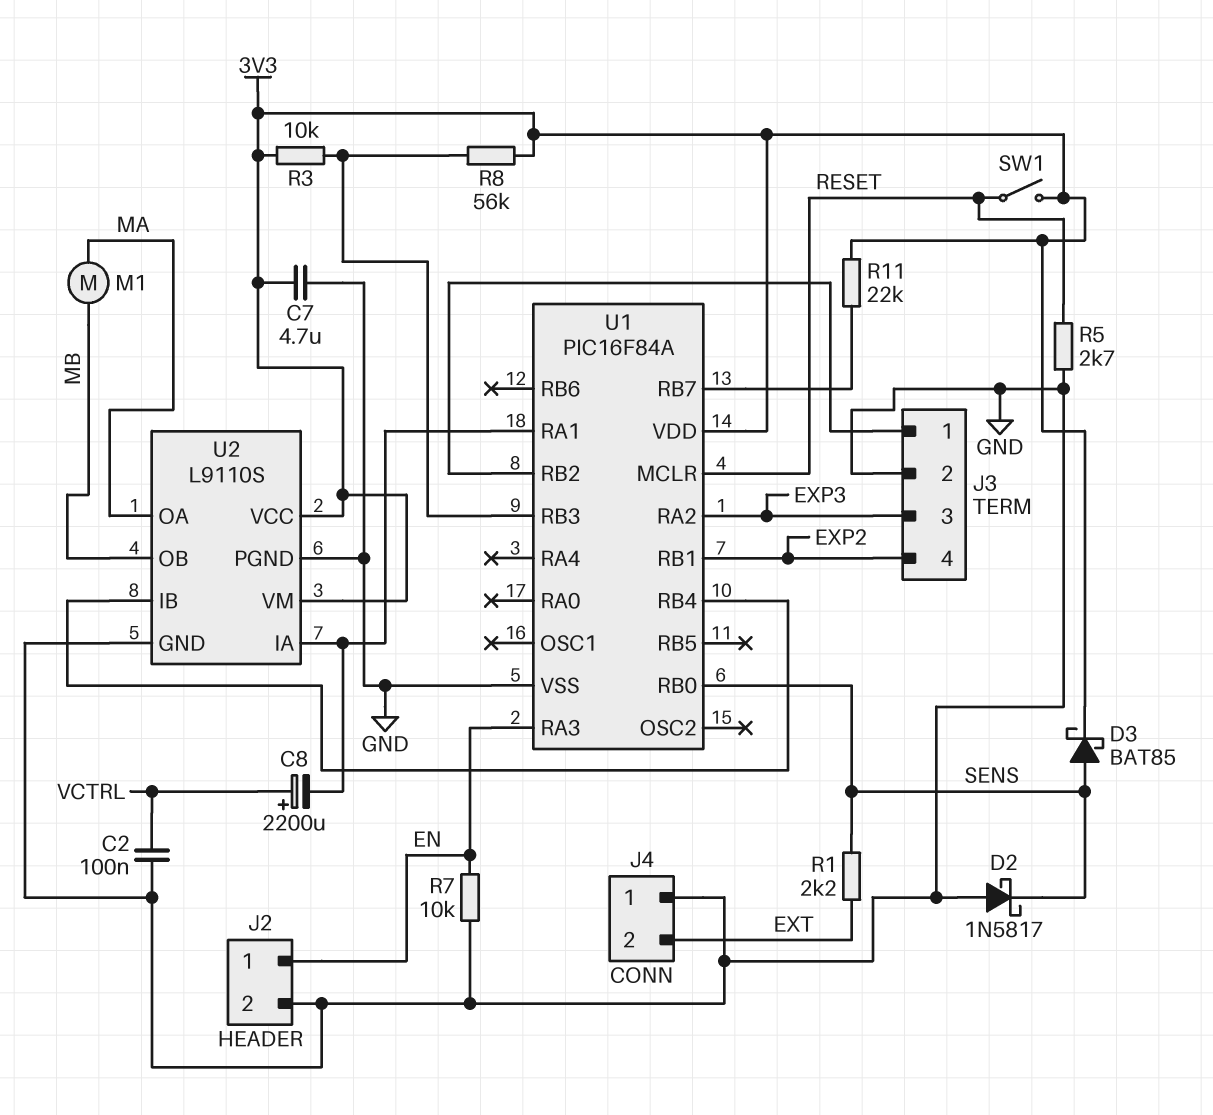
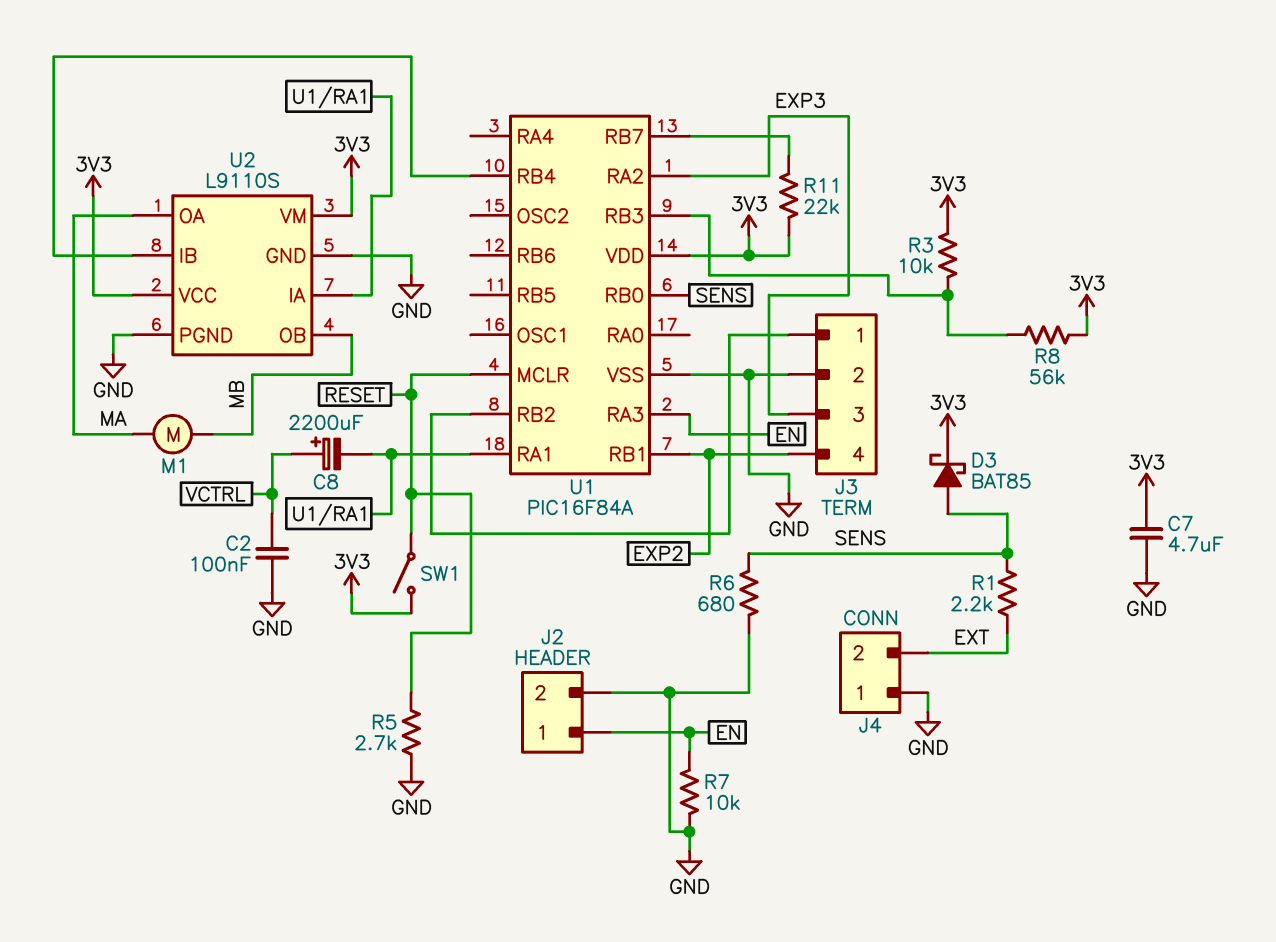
D2: schottky 1N5817 (A GND, K SENS) -> none
R6: none -> 680 (GND, SENS)

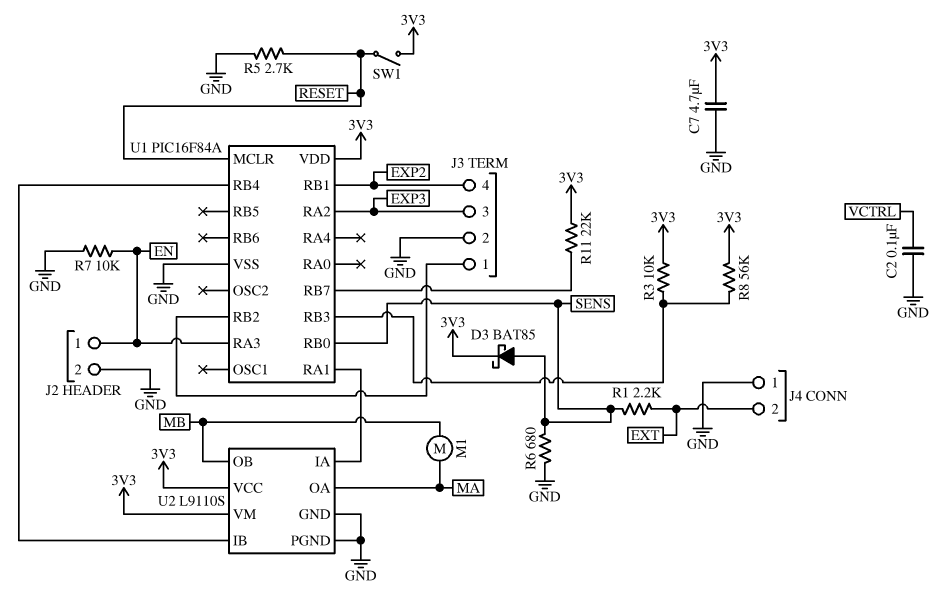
C8: 2200uF (plus VCTRL, minus U1/RA1) -> none

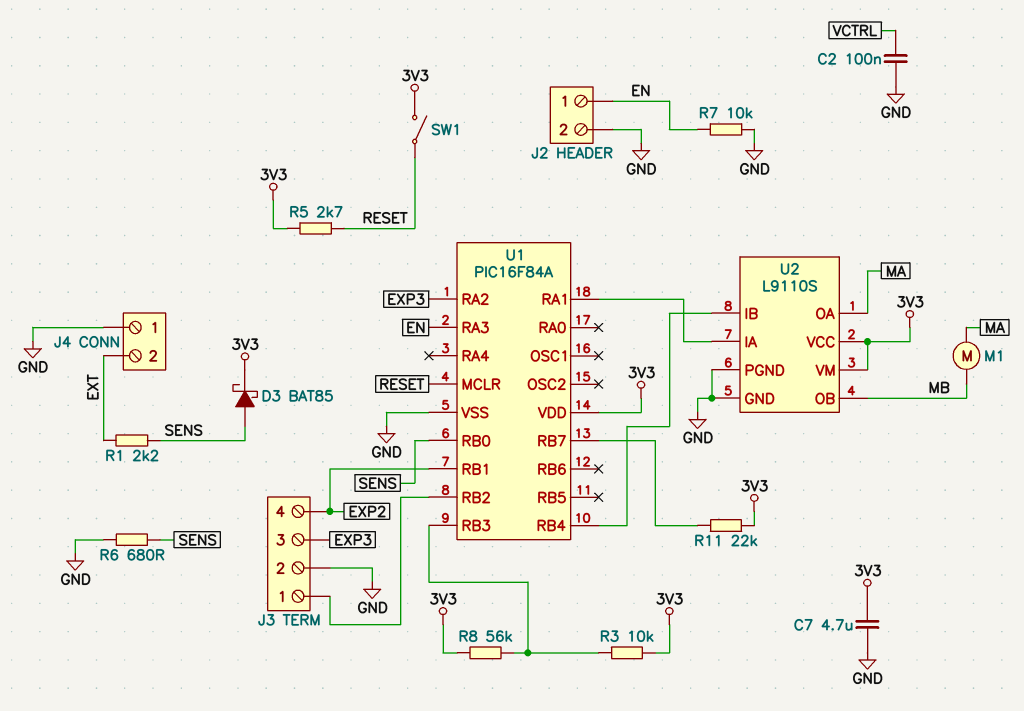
R5: 2.7k (GND, RESET) -> 2.7k (3V3, RESET)

